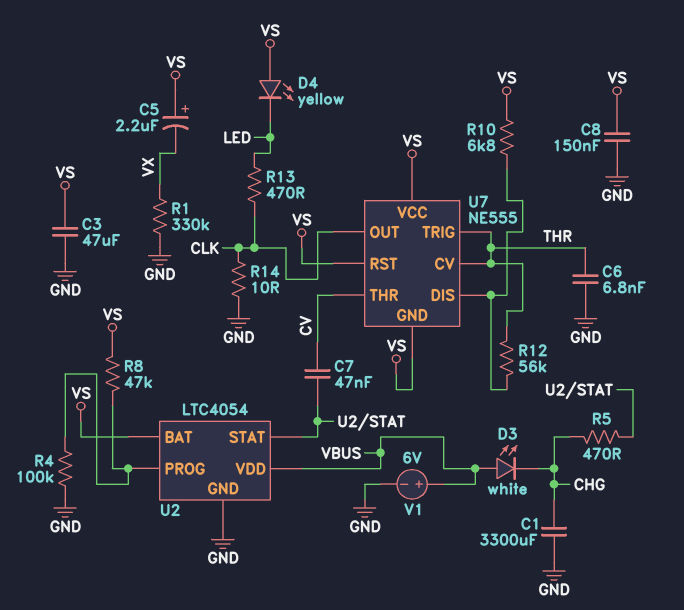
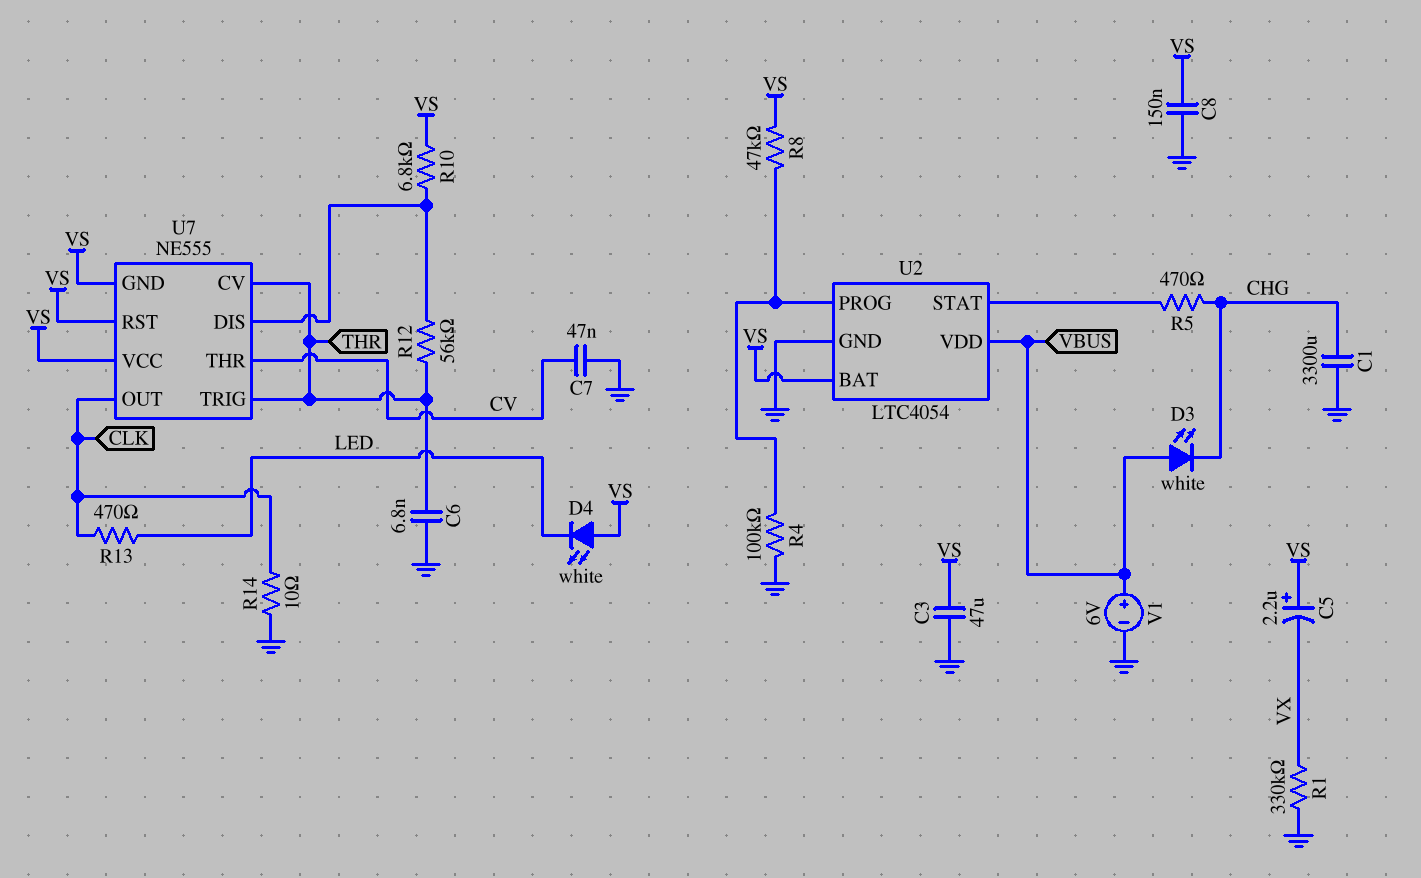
C7: 47nF (CV, U2/STAT) -> 47nF (CV, GND)
D4: LED yellow (A VS, K LED) -> LED white (A VS, K LED)

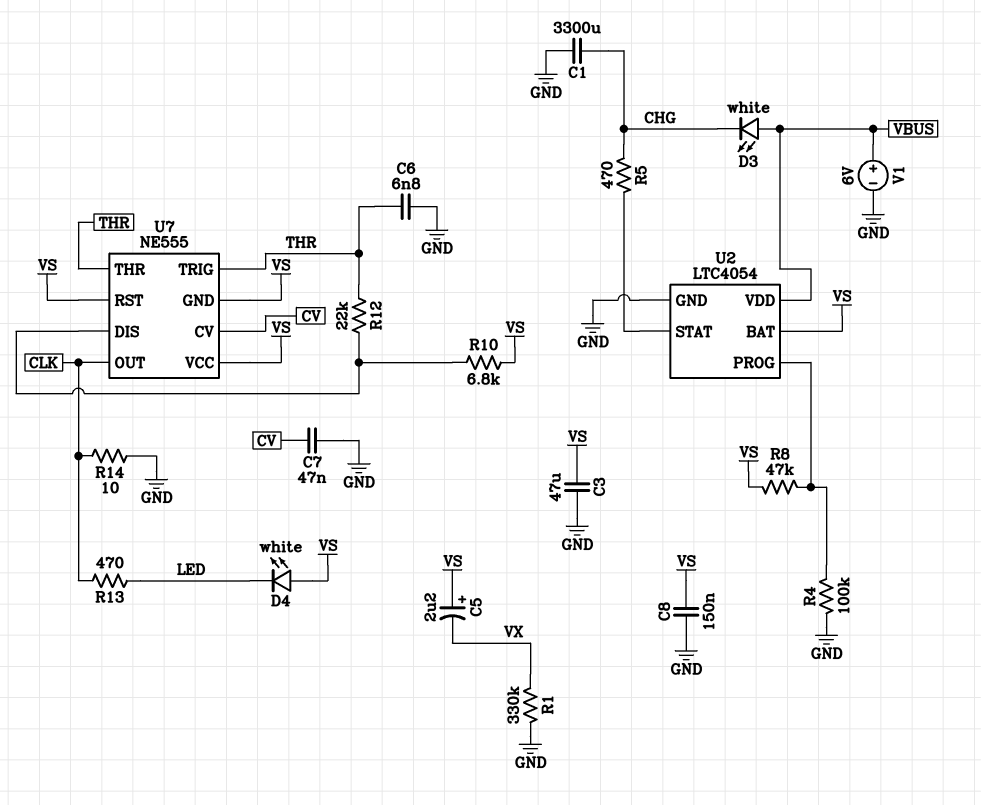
R12: 56k (THR, U7/DIS) -> 22k (THR, U7/DIS)
U7 pin CV: THR -> CV
U7 pin THR: CV -> THR

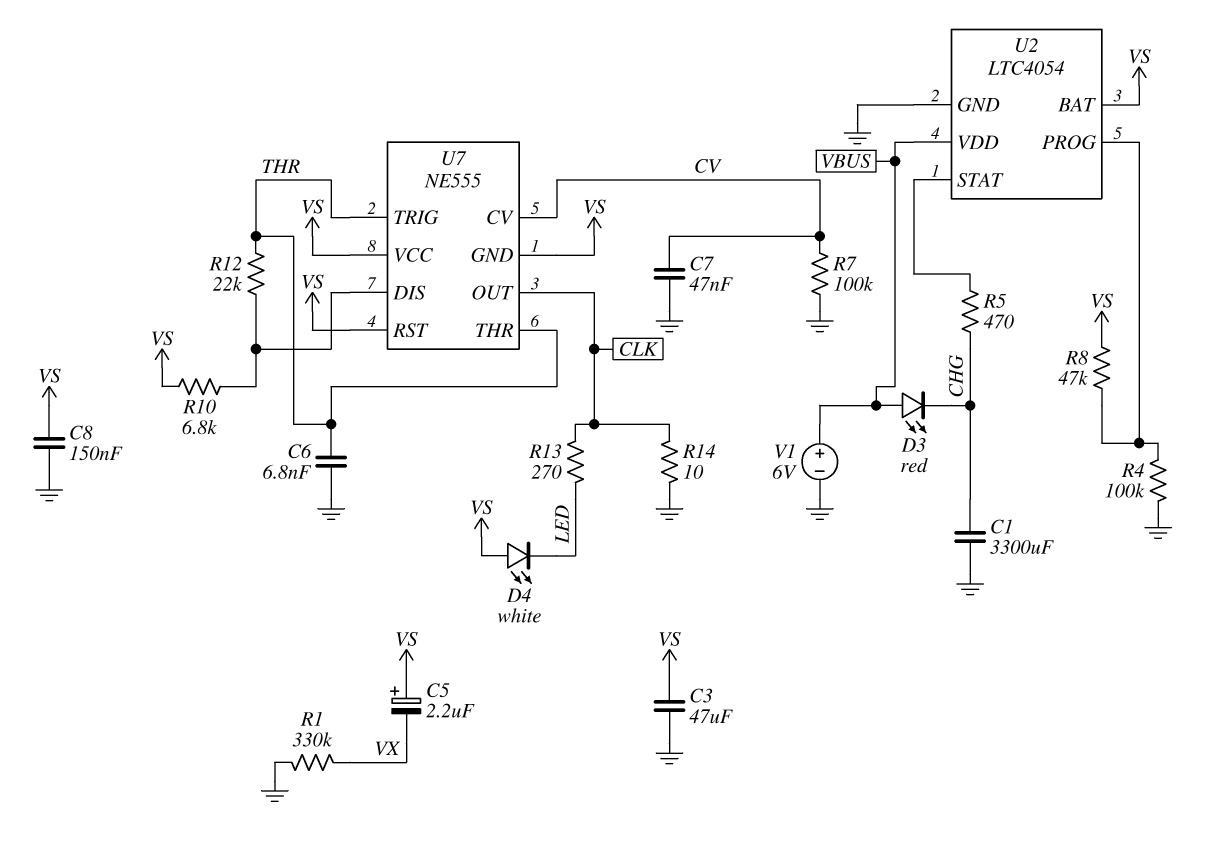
D3: LED white (A VBUS, K CHG) -> LED red (A VBUS, K CHG)
R7: none -> 100k (CV, GND)
R13: 470 (CLK, LED) -> 270 (CLK, LED)

